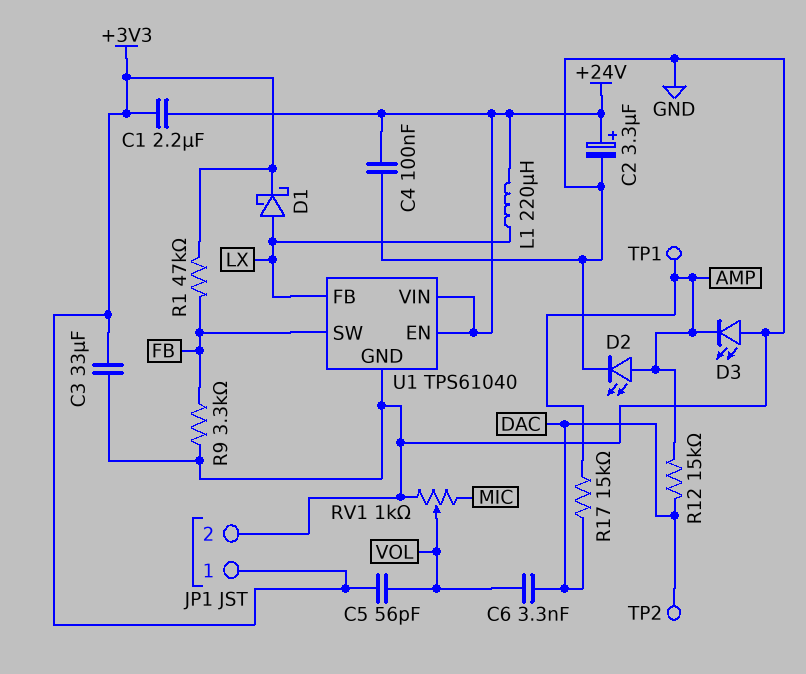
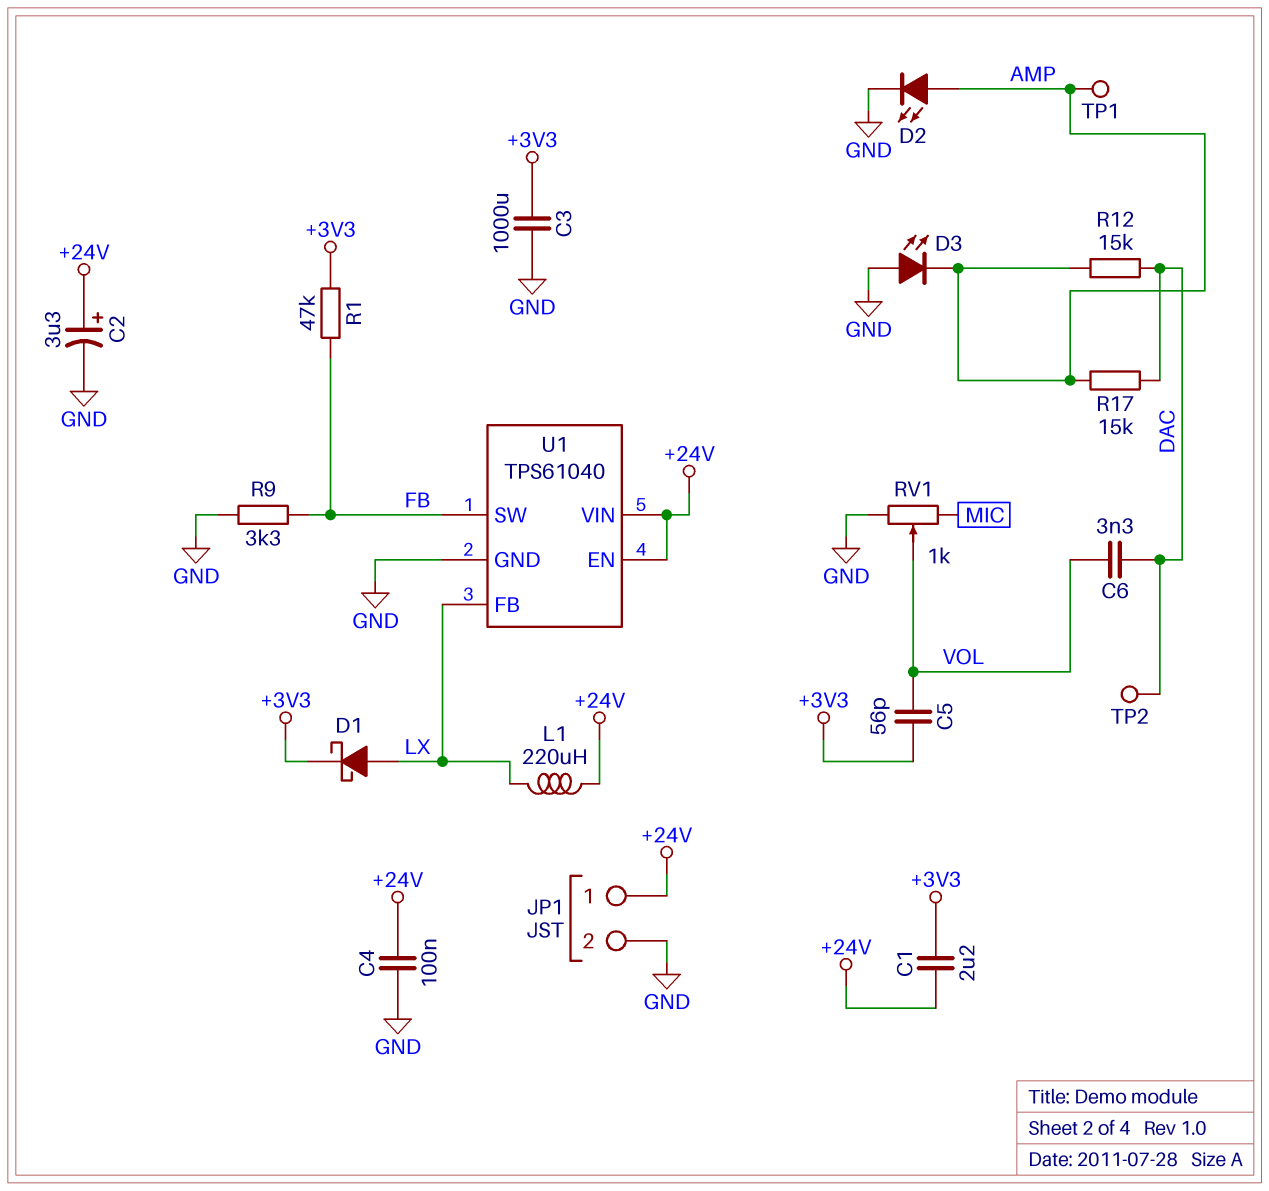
C3: 33uF (+3V3, GND) -> 1000uF (+3V3, GND)
JP1 pin 1: +3V3 -> +24V

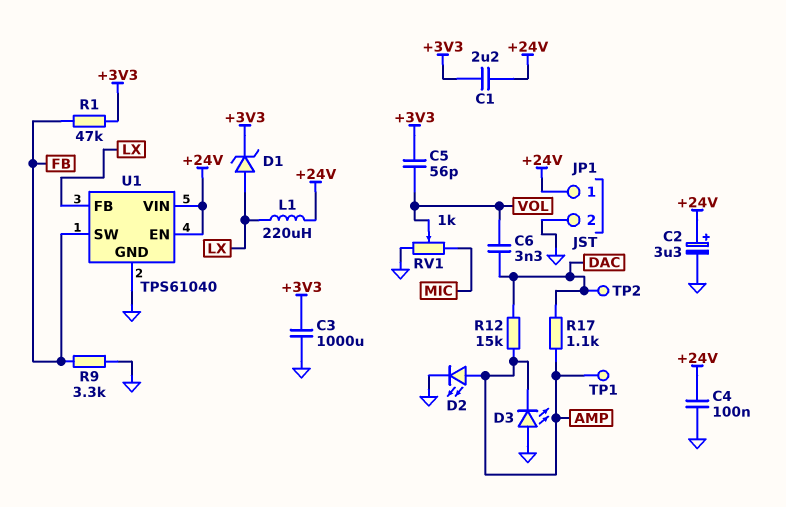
D1: schottky (A LX, K +3V3) -> zener (A LX, K +3V3)
R17: 15k (AMP, DAC) -> 1.1k (AMP, DAC)

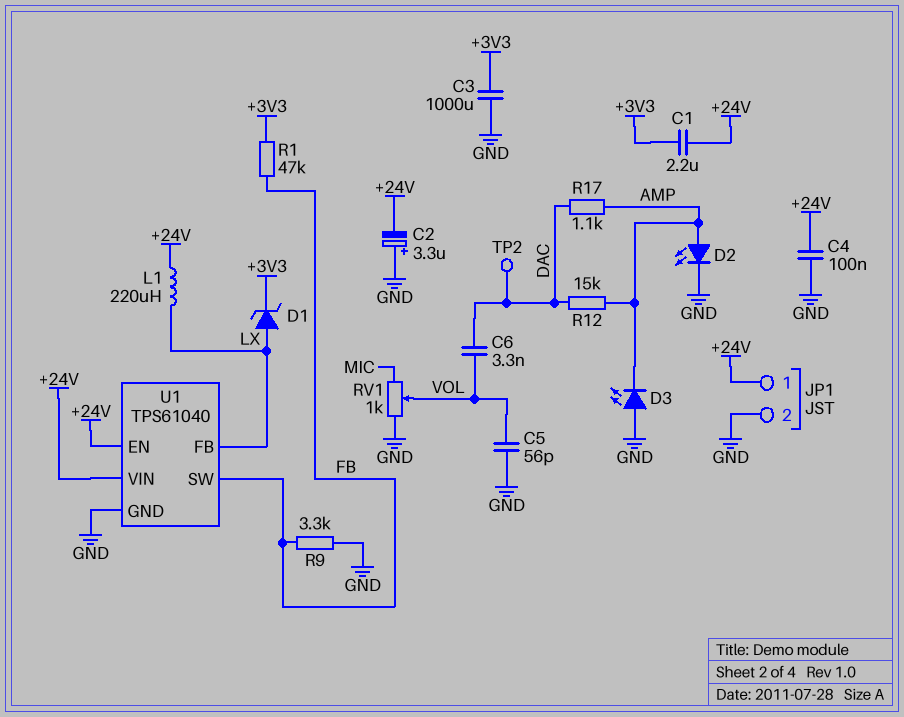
C2: 3.3uF (plus +24V, minus GND) -> 3.3uF (plus GND, minus +24V)
C5: 56pF (+3V3, VOL) -> 56pF (GND, VOL)
TP1: test point (AMP) -> none

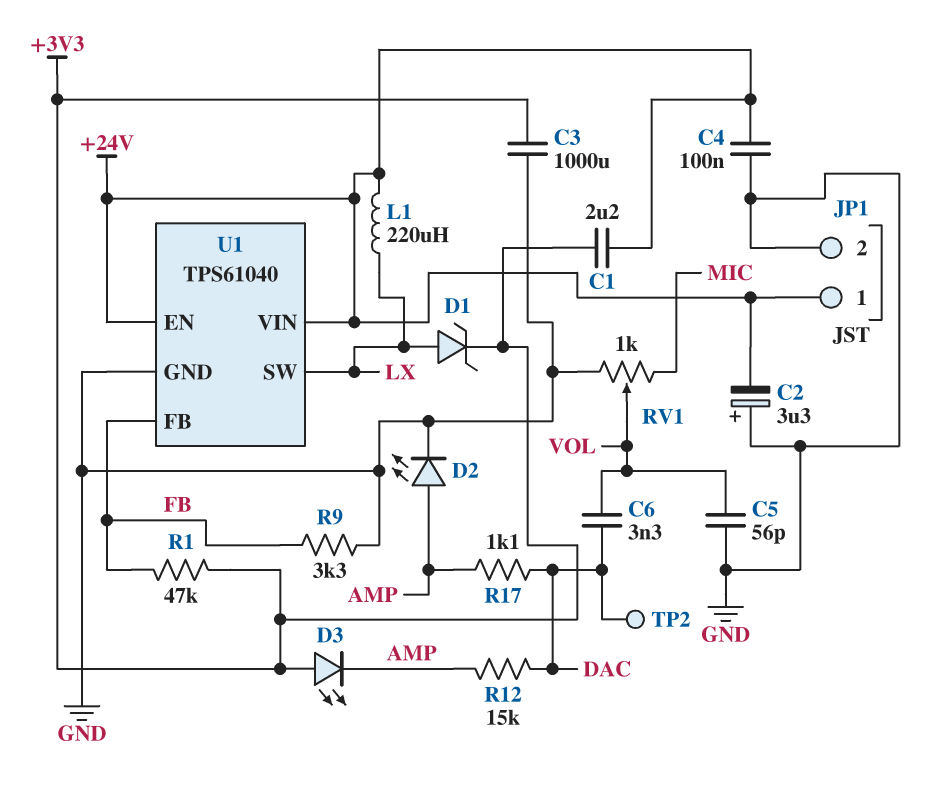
D3: LED (A GND, K AMP) -> LED (A +3V3, K AMP)
U1 pin FB: LX -> FB
U1 pin SW: FB -> LX

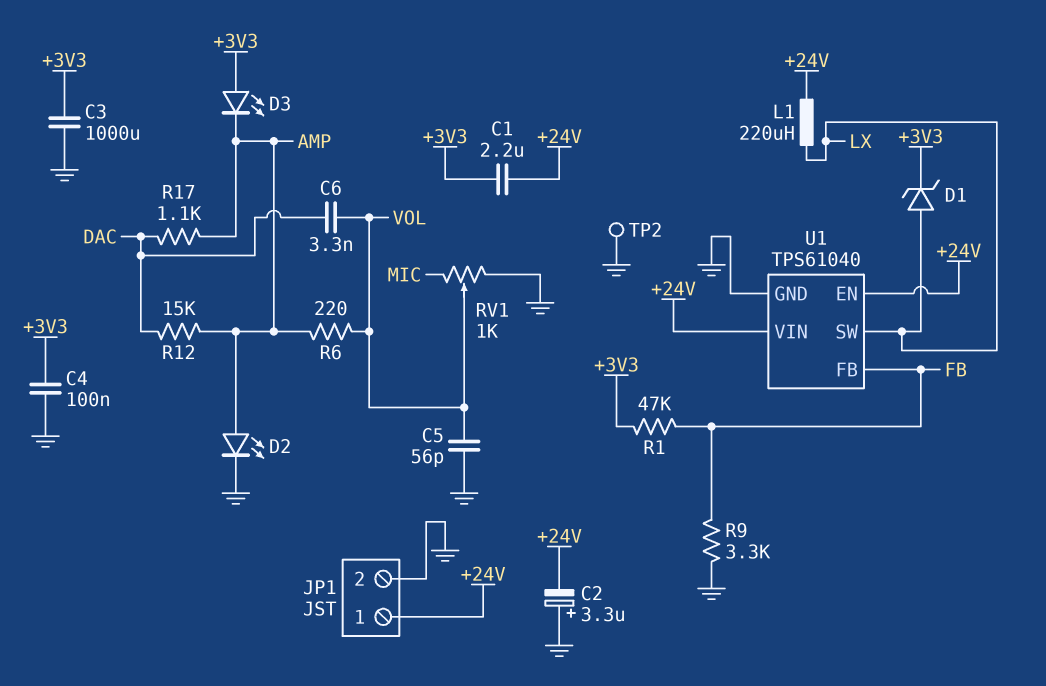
C4: 100nF (+24V, GND) -> 100nF (+3V3, GND)
R6: none -> 220 (AMP, VOL)
TP2: test point (DAC) -> test point (GND)

